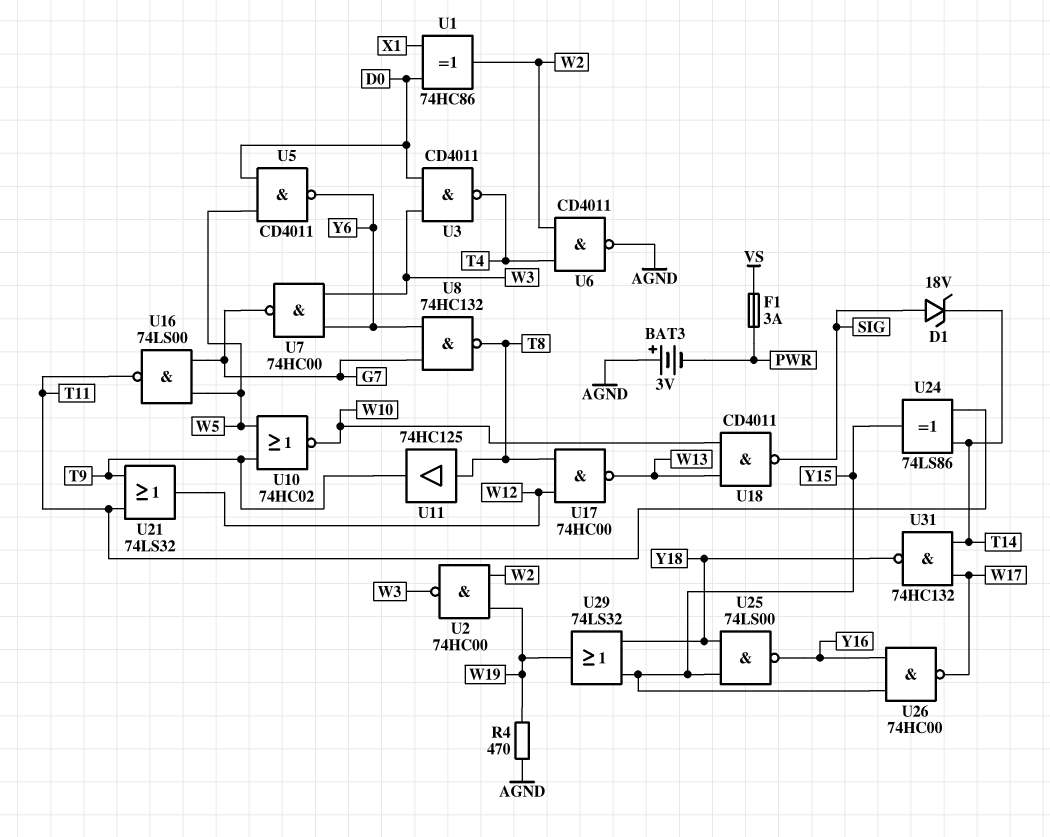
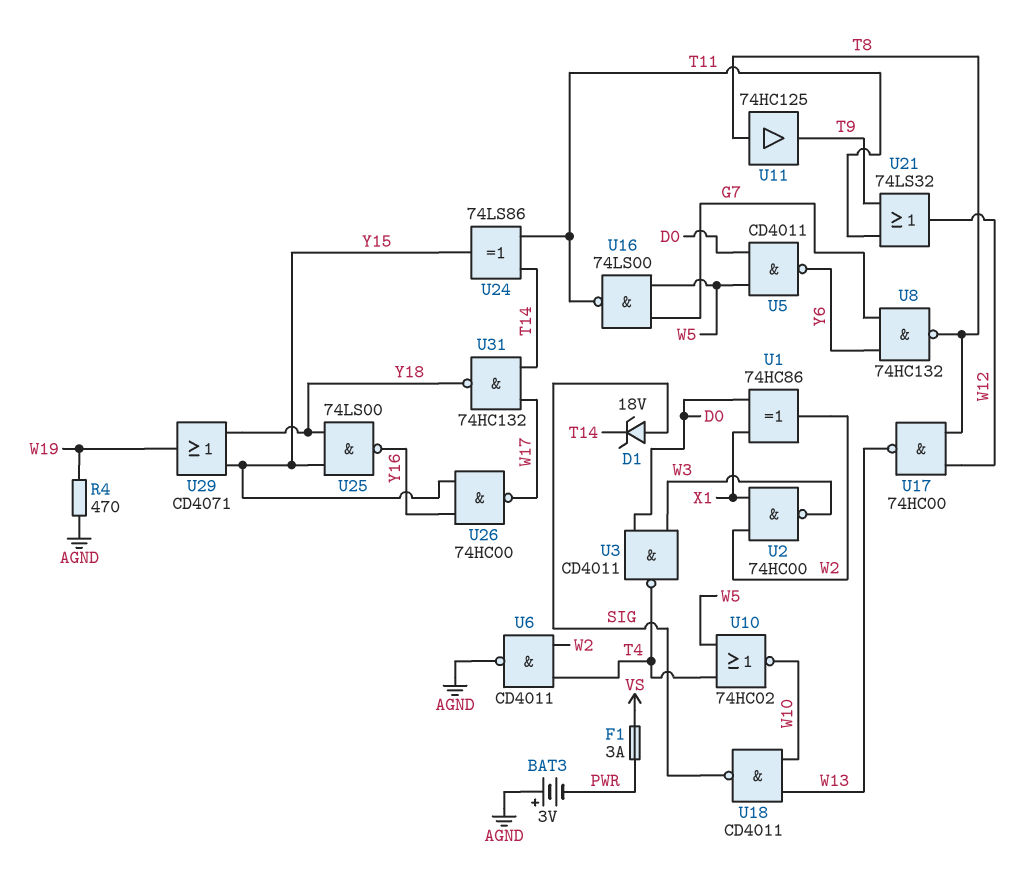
U2: NAND 74HC00 (in W2, in W19, out W3) -> NAND 74HC00 (in W2, in X1, out W3)
U7: NAND 74HC00 (in W3, in Y6, out G7) -> none
U10: NOR 74HC02 (in T9, in W5, out W10) -> NOR 74HC02 (in T4, in W5, out W10)
U29: OR 74LS32 (in Y15, in Y18, out W19) -> OR CD4071 (in Y15, in Y18, out W19)

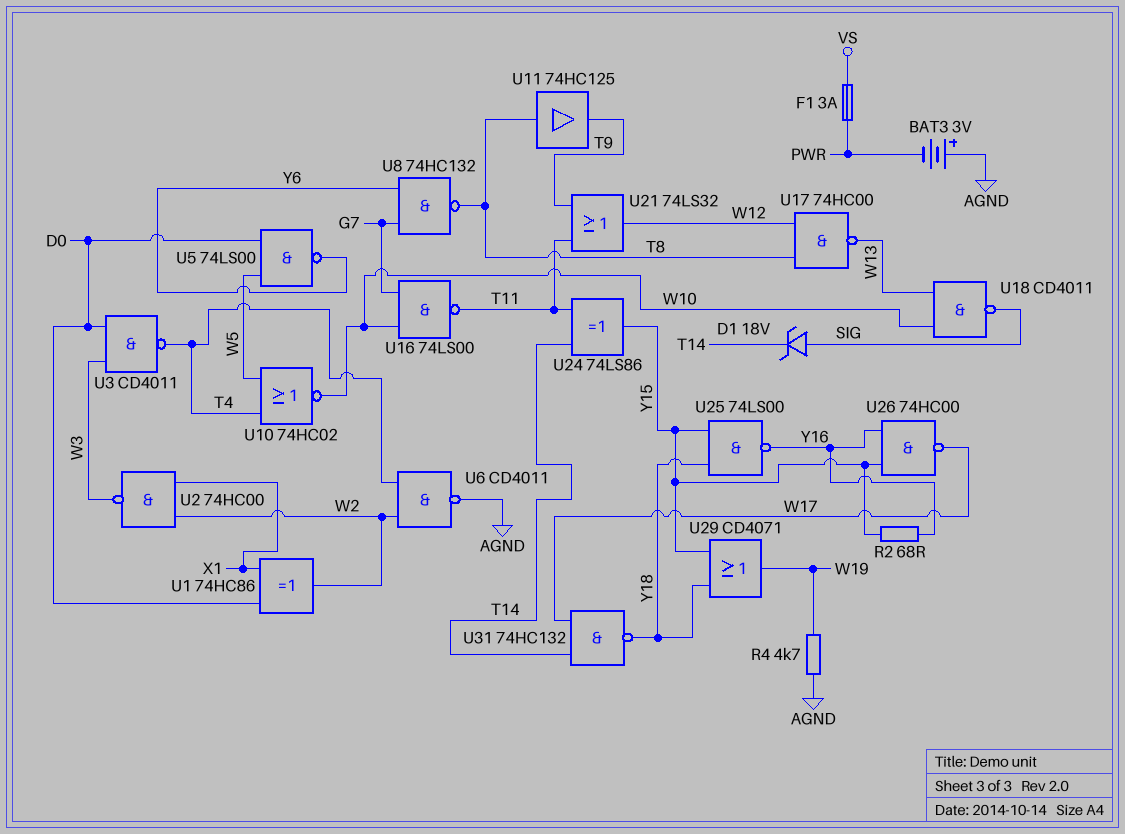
R2: none -> 68 (Y15, Y16)
R4: 470 (AGND, W19) -> 4.7k (AGND, W19)
U5: NAND CD4011 (in D0, in W5, out Y6) -> NAND 74LS00 (in D0, in W5, out Y6)
U16: NAND 74LS00 (in G7, in W5, out T11) -> NAND 74LS00 (in G7, in W10, out T11)

